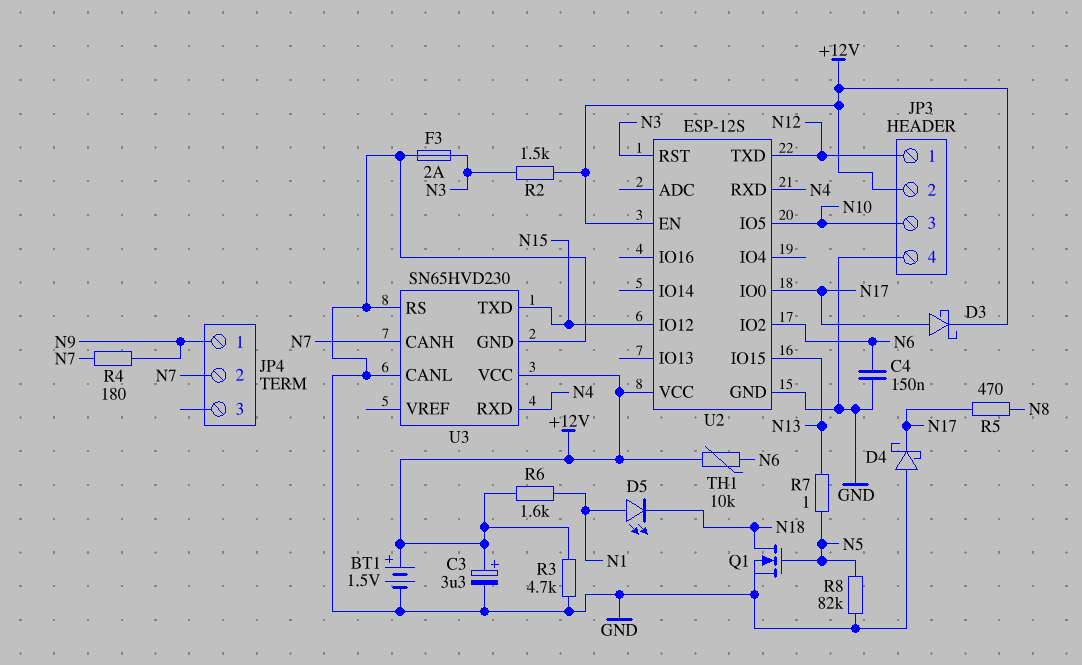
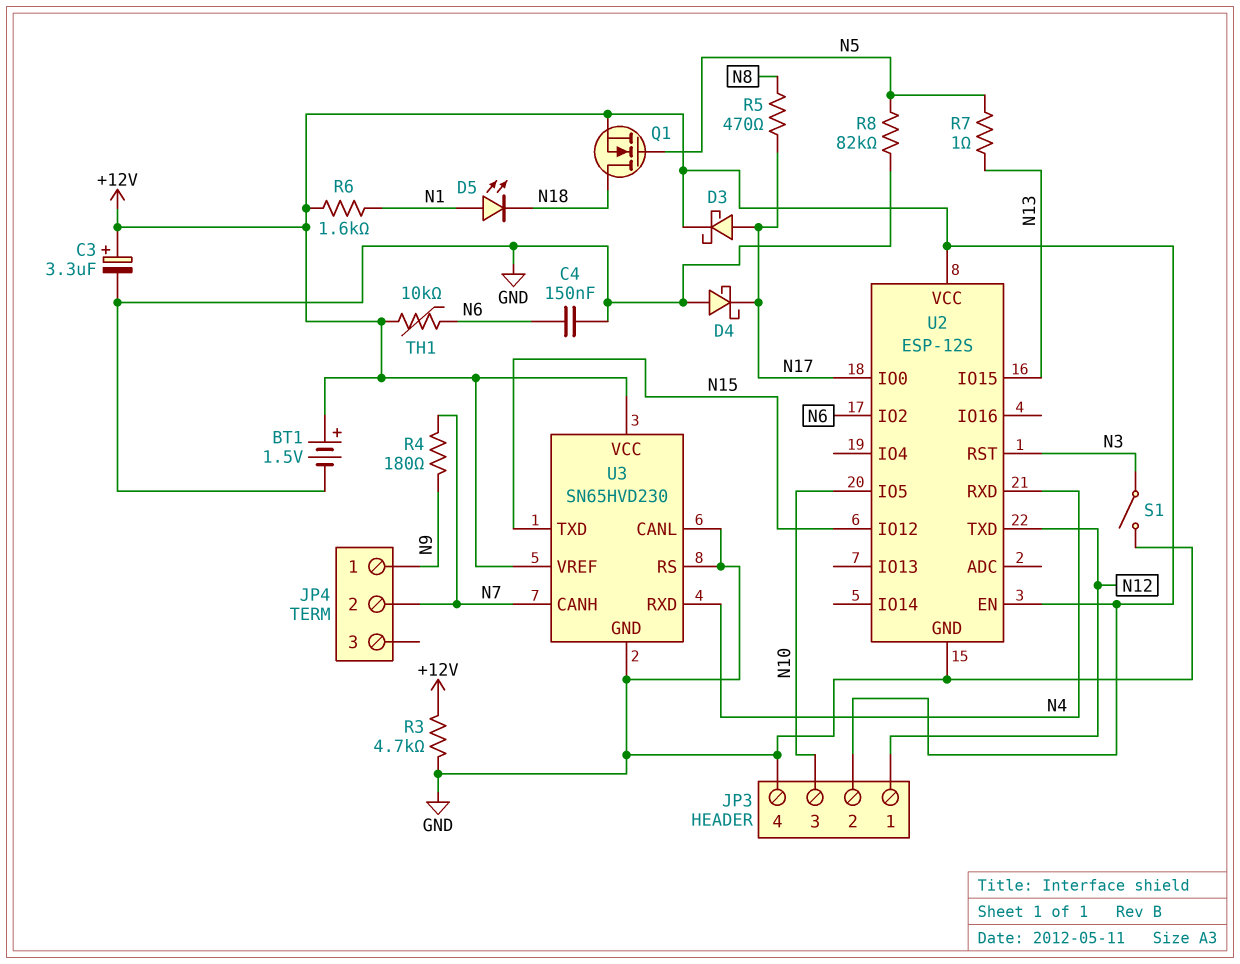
F3: 2A (GND, N3) -> none
Q1: NMOS (G N5, D N18, S GND) -> NMOS (G N5, D N18, S +12V)
R2: 1.5k (+12V, N3) -> none
S1: none -> switch (GND, N3)
U3 pin VREF: none -> +12V

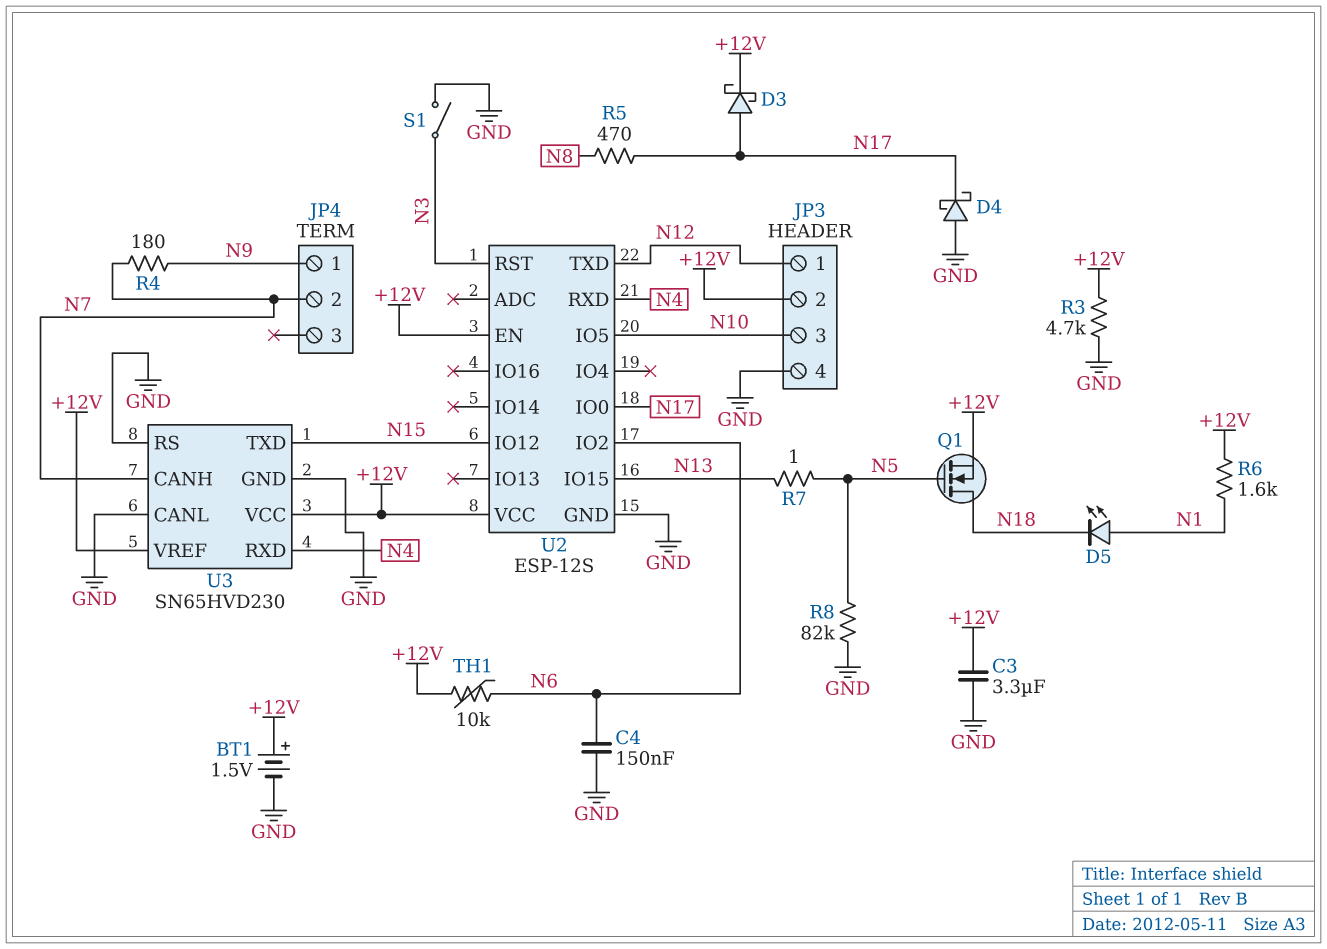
C3: 3.3uF (plus +12V, minus GND) -> 3.3uF (+12V, GND)

